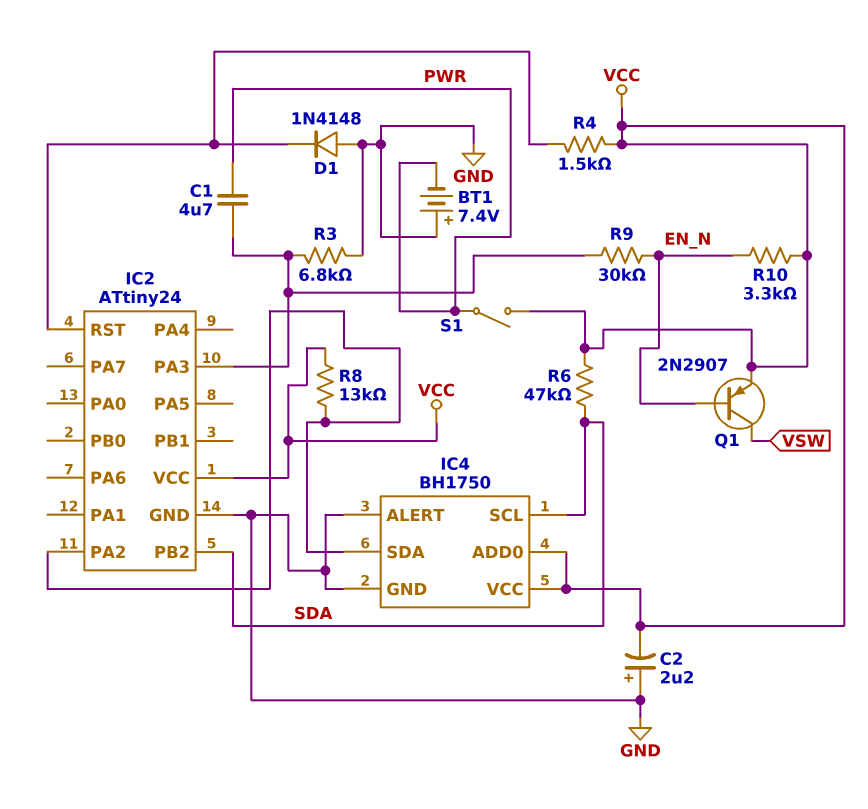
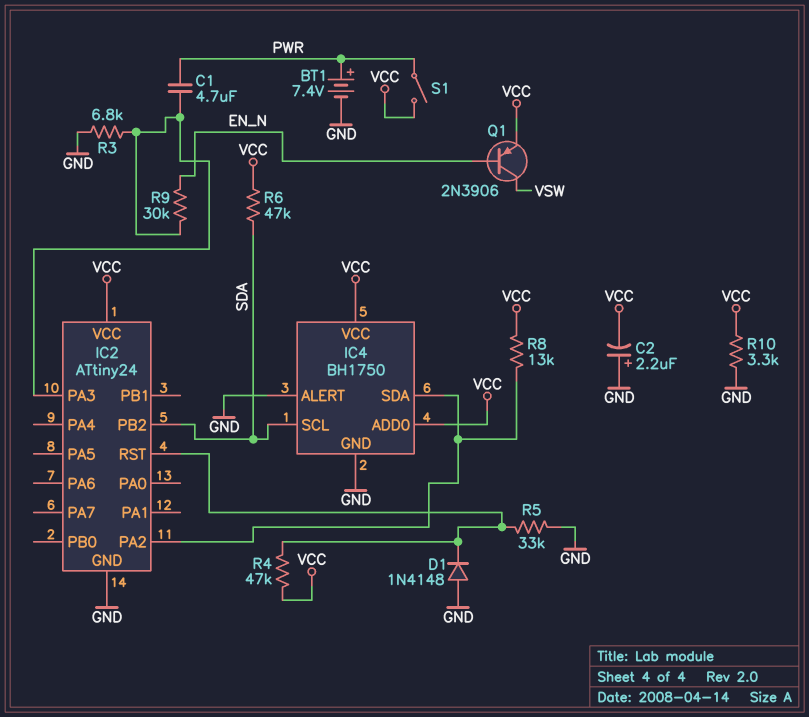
BT1: 7.4V (plus GND, minus PWR) -> 7.4V (plus PWR, minus GND)
Q1: PNP 2N2907 (B EN_N, C VSW, E VCC) -> PNP 2N3906 (B EN_N, C VSW, E VCC)
R4: 1.5k (IC2/RST, VCC) -> 47k (IC2/RST, VCC)
R5: none -> 33k (GND, IC2/RST)
R10: 3.3k (EN_N, VCC) -> 3.3k (GND, VCC)

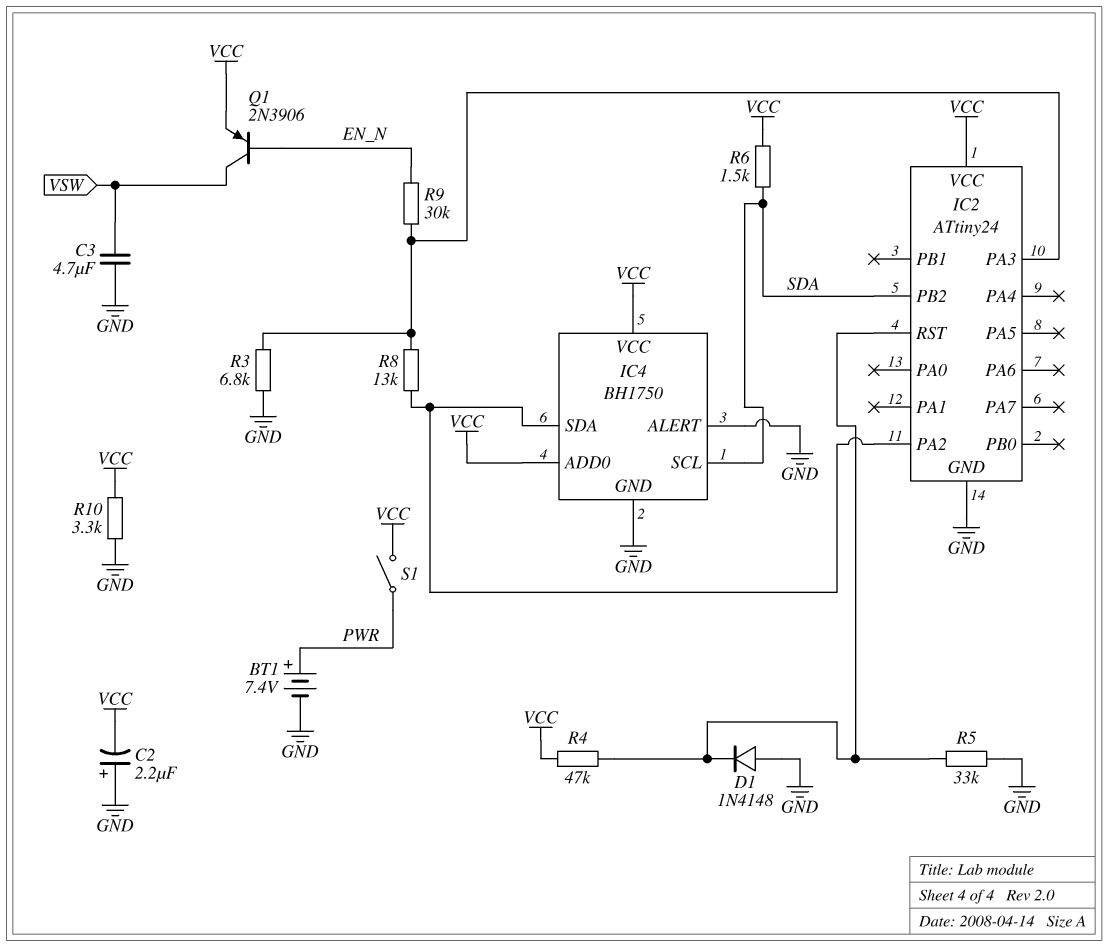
C1: 4.7uF (IC2/PA3, PWR) -> none
C3: none -> 4.7uF (GND, VSW)
R6: 47k (SDA, VCC) -> 1.5k (SDA, VCC)
R8: 13k (IC2/PA2, VCC) -> 13k (IC2/PA2, IC2/PA3)

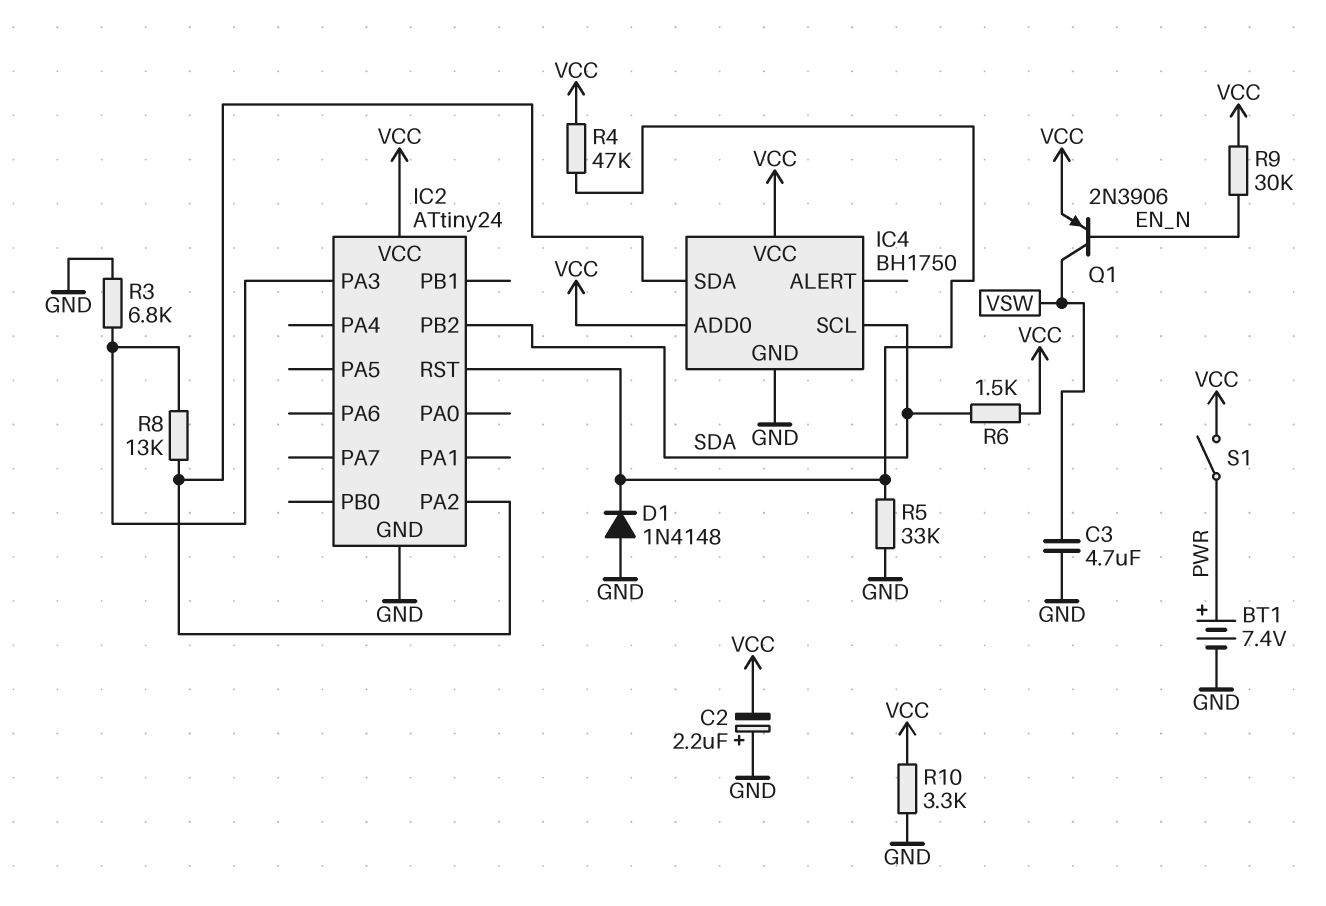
IC4 pin ALERT: GND -> none
R9: 30k (EN_N, IC2/PA3) -> 30k (EN_N, VCC)

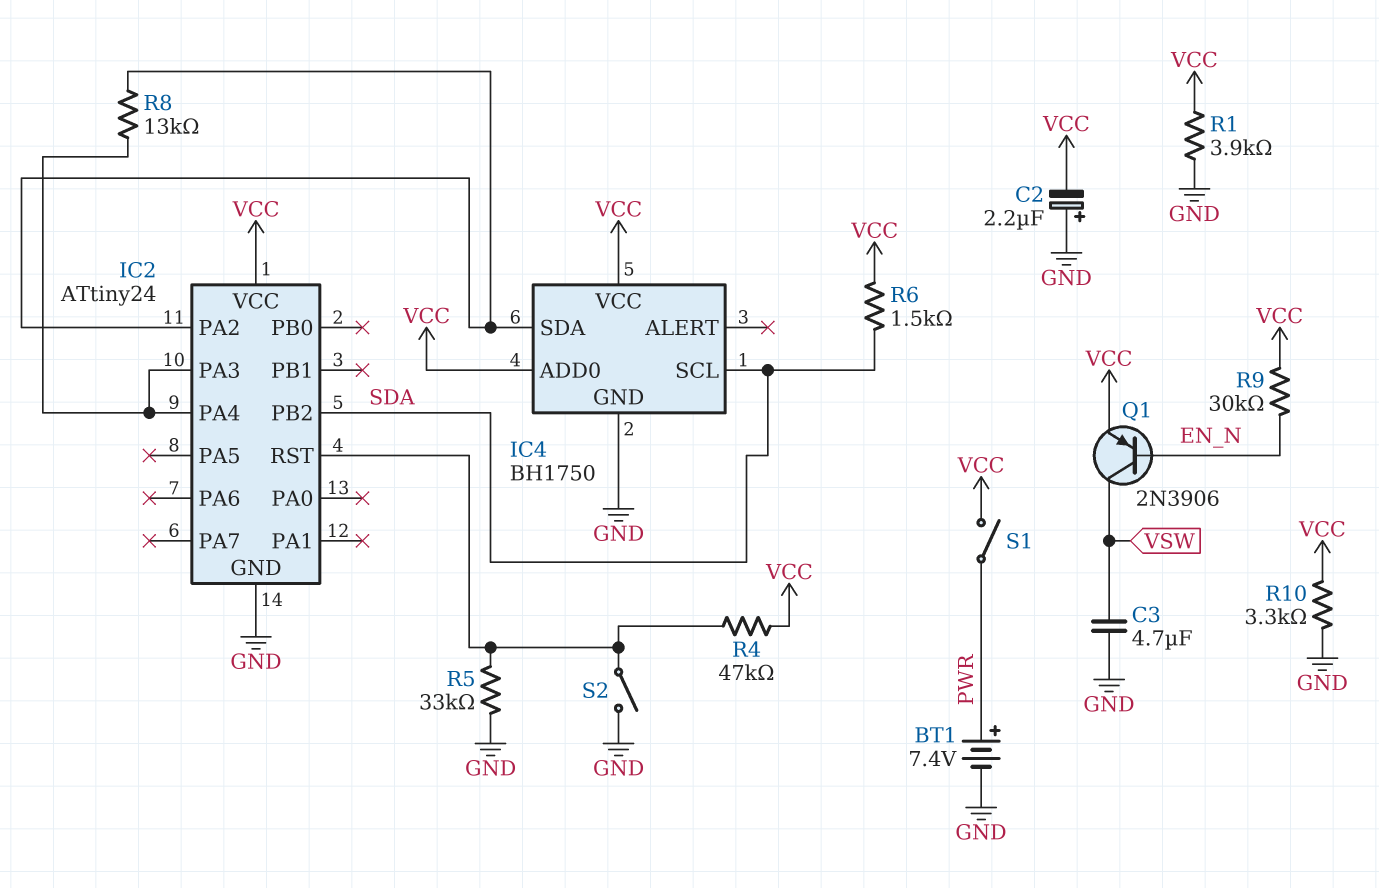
D1: diode 1N4148 (A GND, K IC2/RST) -> none
IC2 pin PA4: none -> IC2/PA3
R1: none -> 3.9k (GND, VCC)
R3: 6.8k (GND, IC2/PA3) -> none
S2: none -> switch (GND, IC2/RST)

